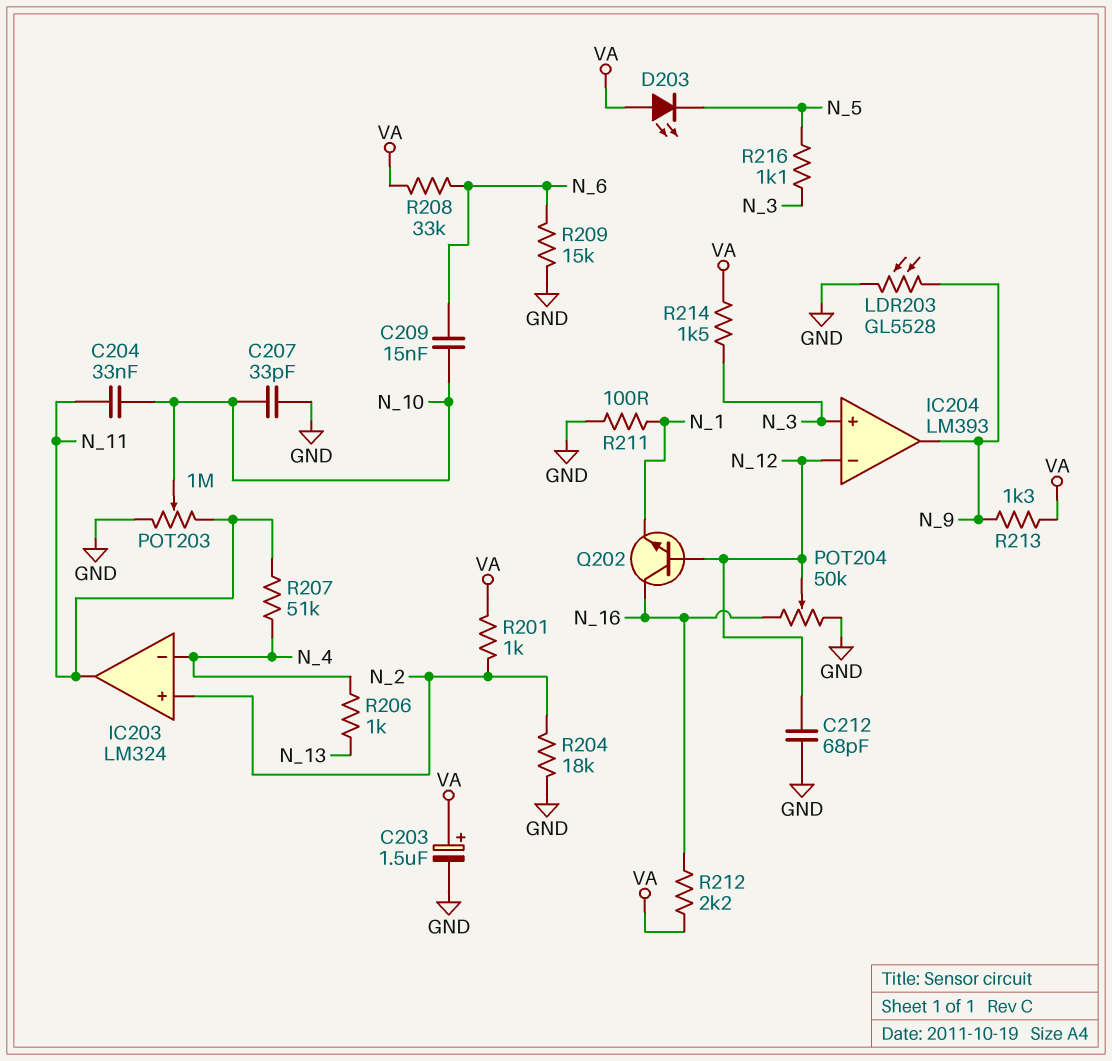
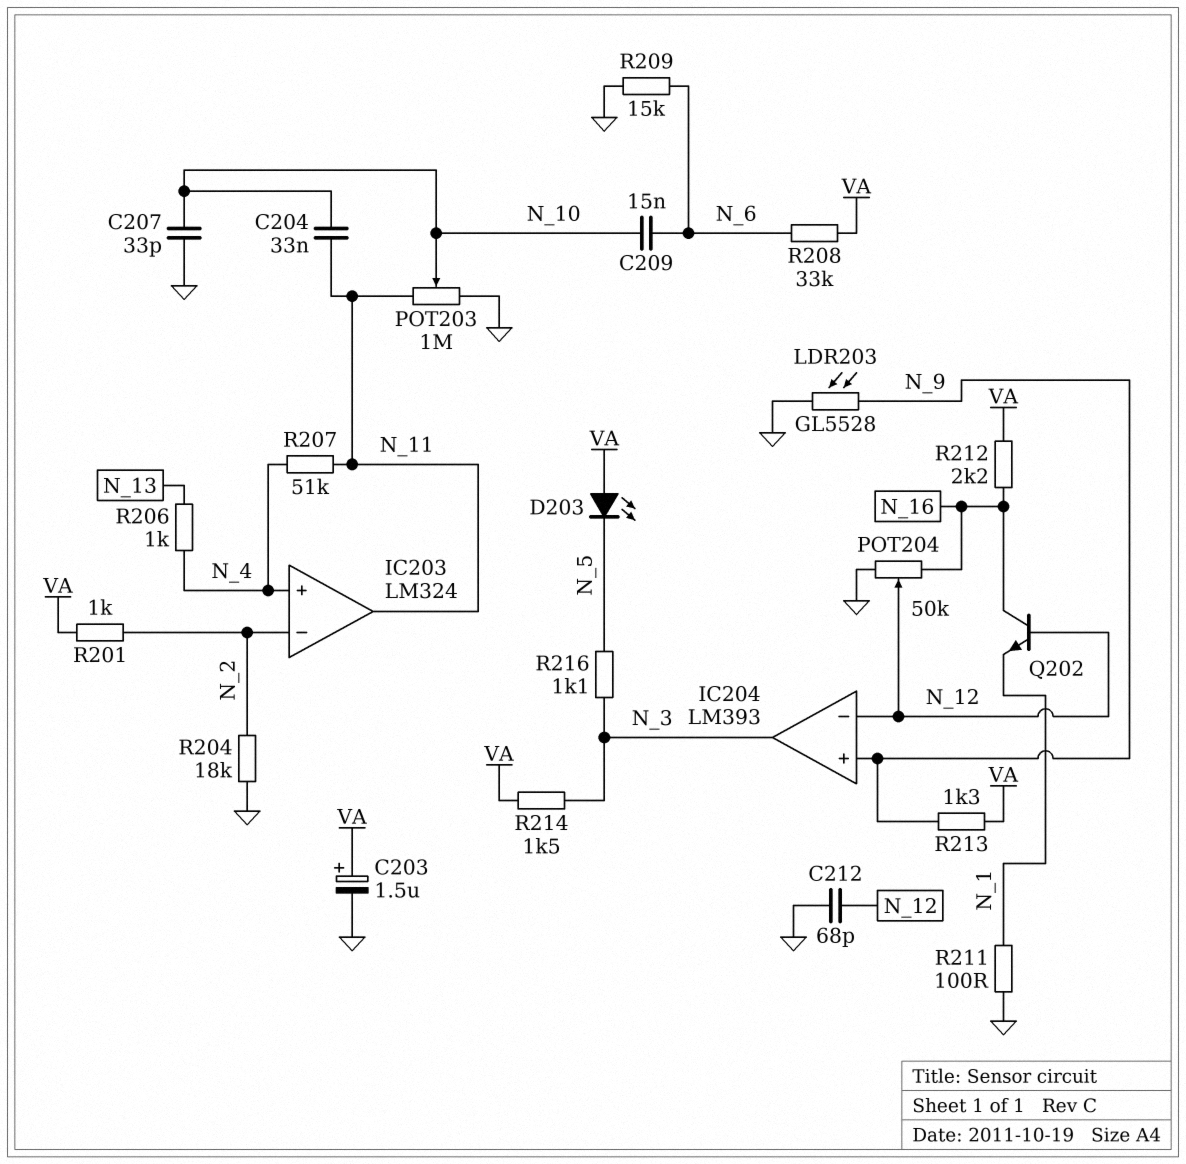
IC203 pin in+: N_2 -> N_4
IC203 pin in-: N_4 -> N_2
IC204 pin in+: N_3 -> N_9
IC204 pin out: N_9 -> N_3

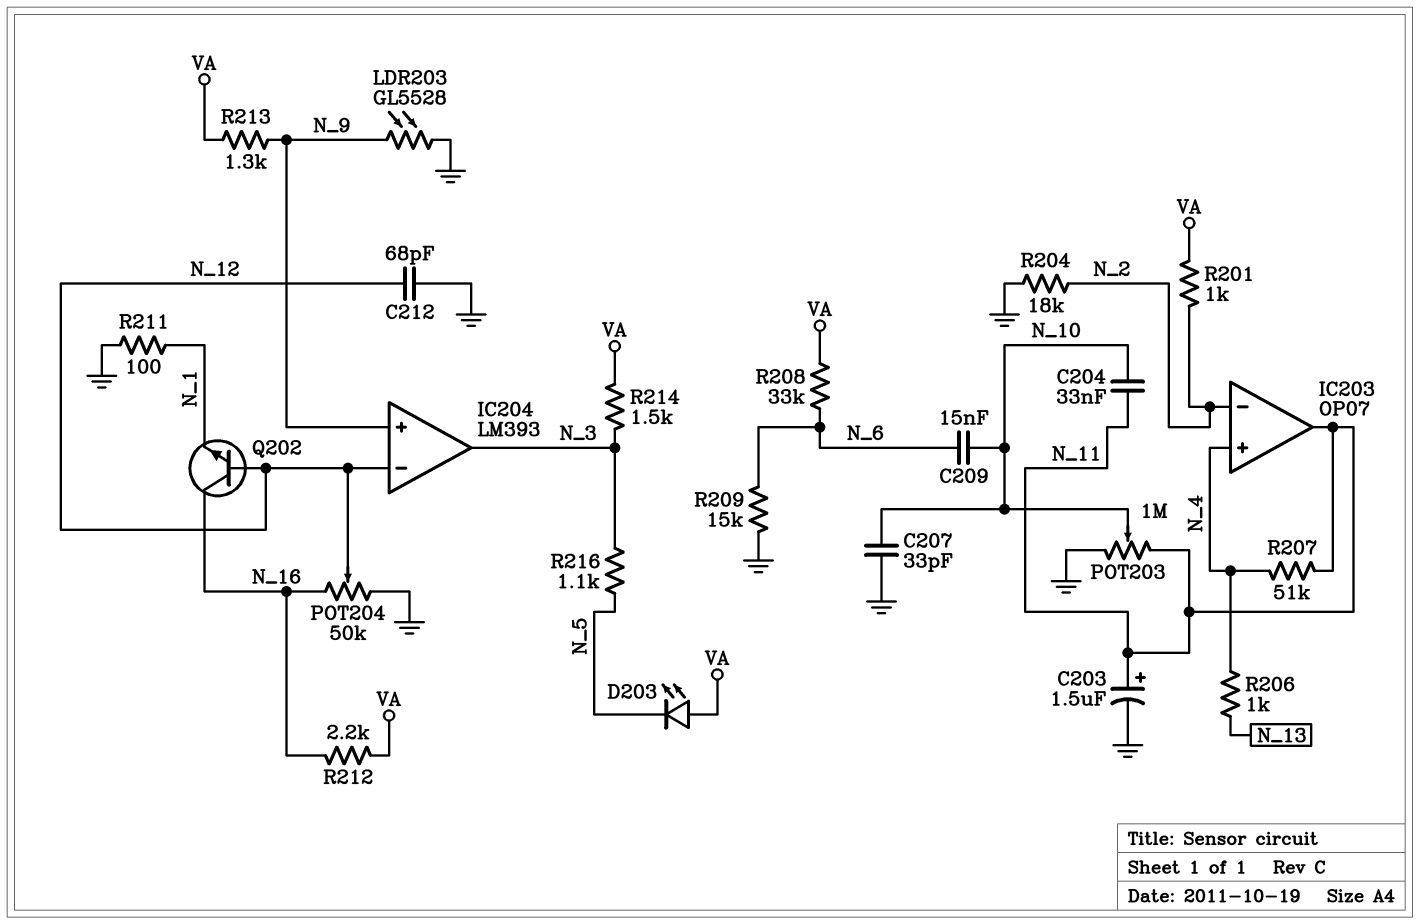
C203: 1.5uF (plus VA, minus GND) -> 1.5uF (plus N_11, minus GND)
IC203: LM324 -> OP07

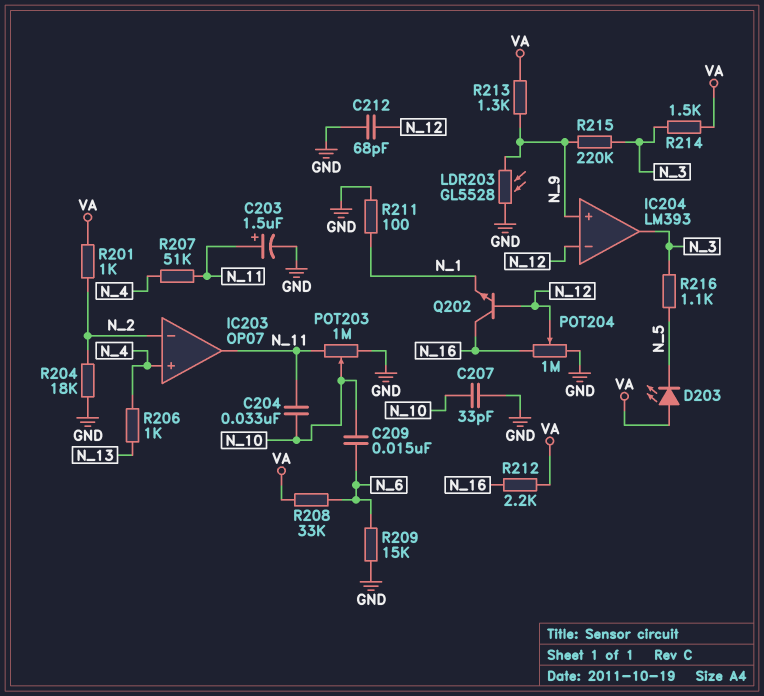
POT204: 50k (GND, N_16, wiper N_12) -> 1M (GND, N_16, wiper N_12)
R215: none -> 220k (N_3, N_9)

